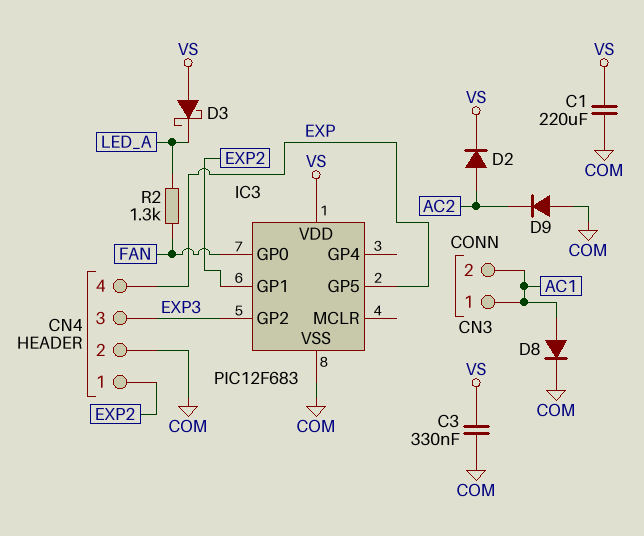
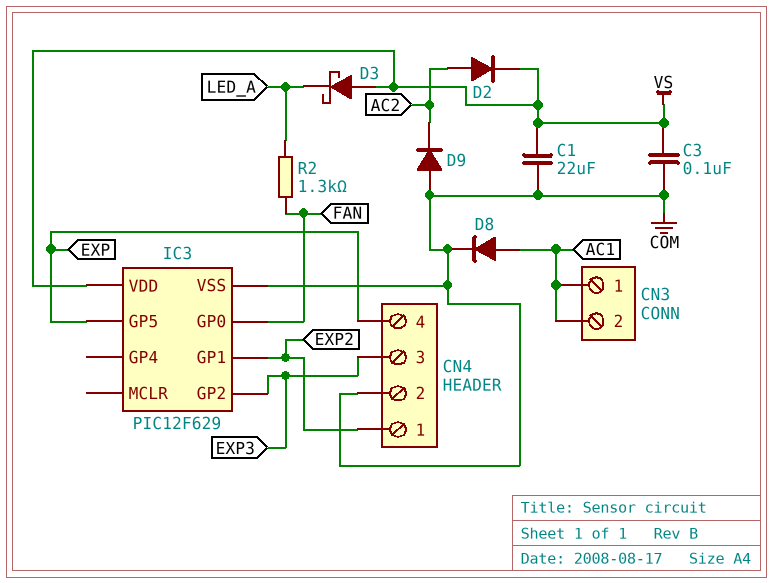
C1: 220uF (COM, VS) -> 22uF (COM, VS)
C3: 330nF (COM, VS) -> 100nF (COM, VS)
IC3: PIC12F683 -> PIC12F629

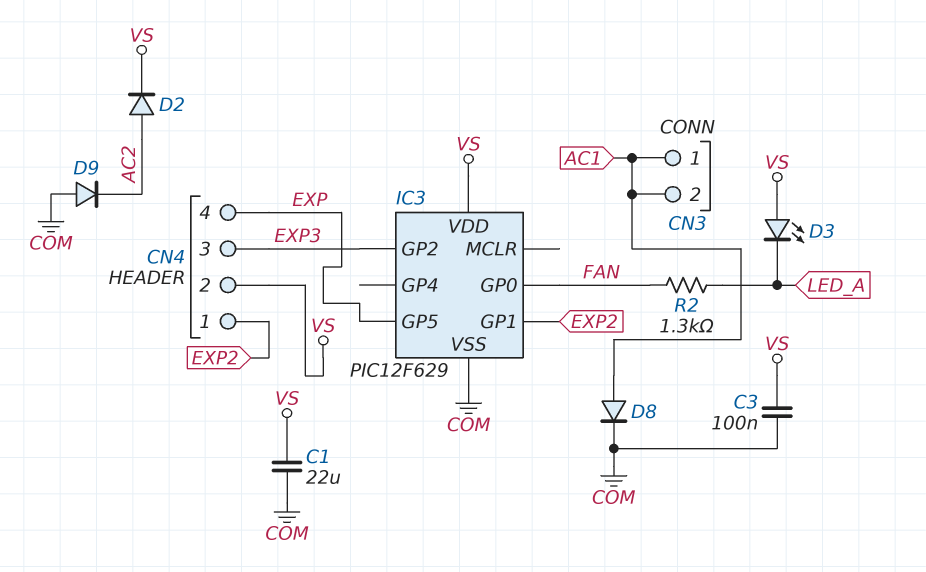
CN4 pin 2: COM -> VS
D3: schottky (A VS, K LED_A) -> LED (A VS, K LED_A)

